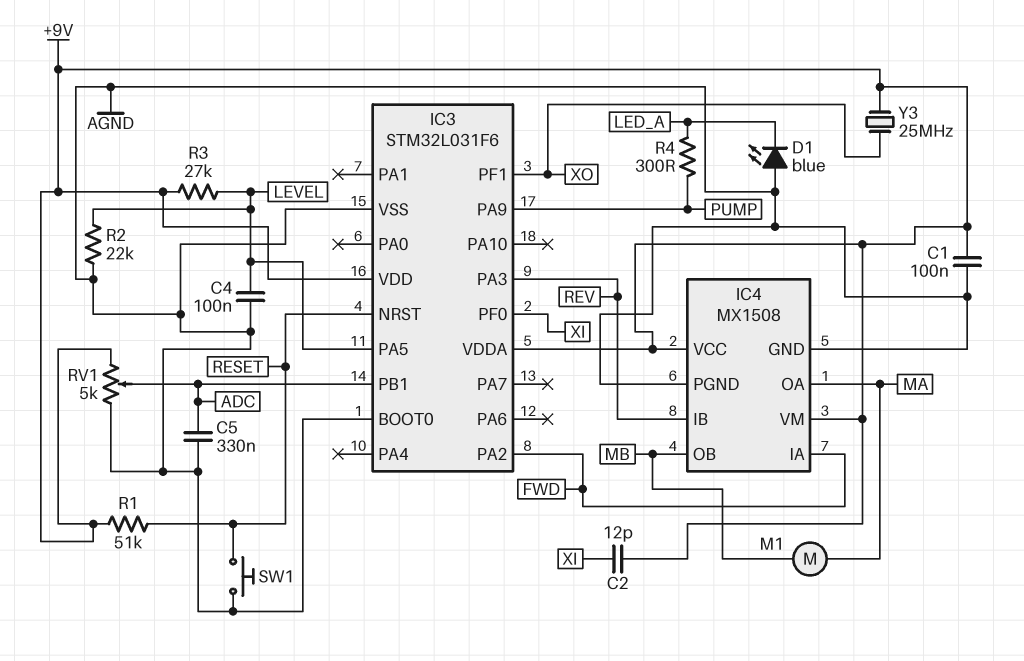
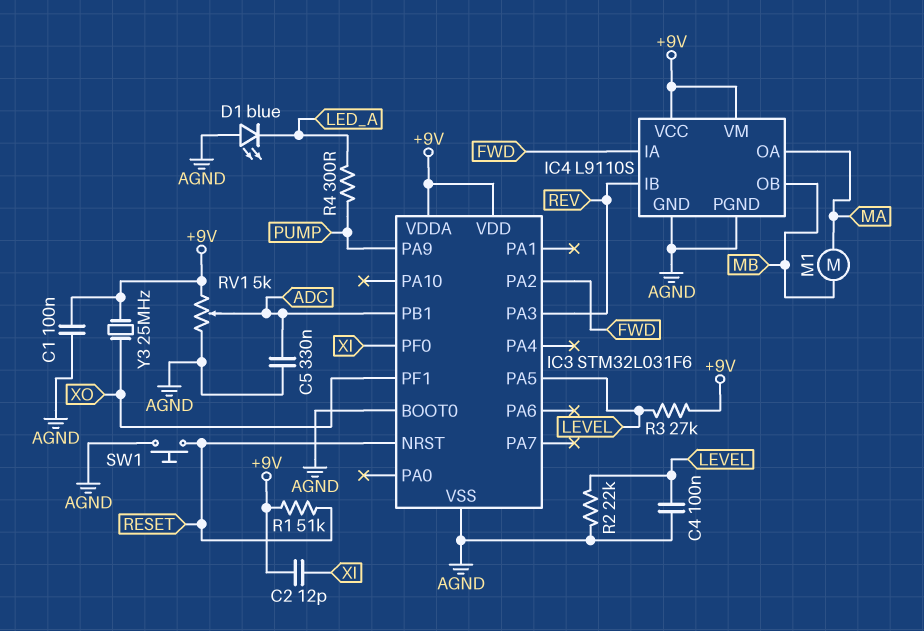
IC4: MX1508 -> L9110S

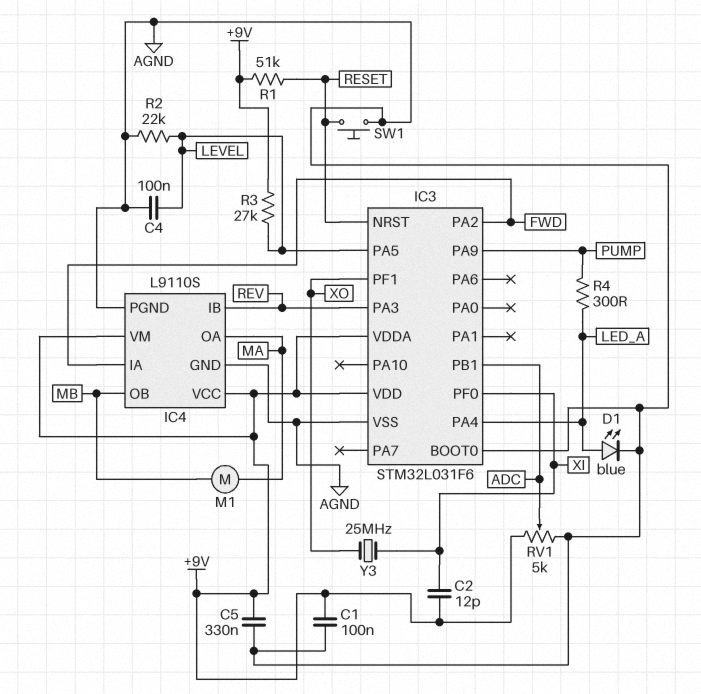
C5: 330nF (ADC, AGND) -> 330nF (+9V, AGND)
D1: LED blue (A AGND, K LED_A) -> LED blue (A LED_A, K AGND)
IC3 pin PA4: none -> LED_A
Y3: 25MHz (+9V, XO) -> 25MHz (XI, XO)

